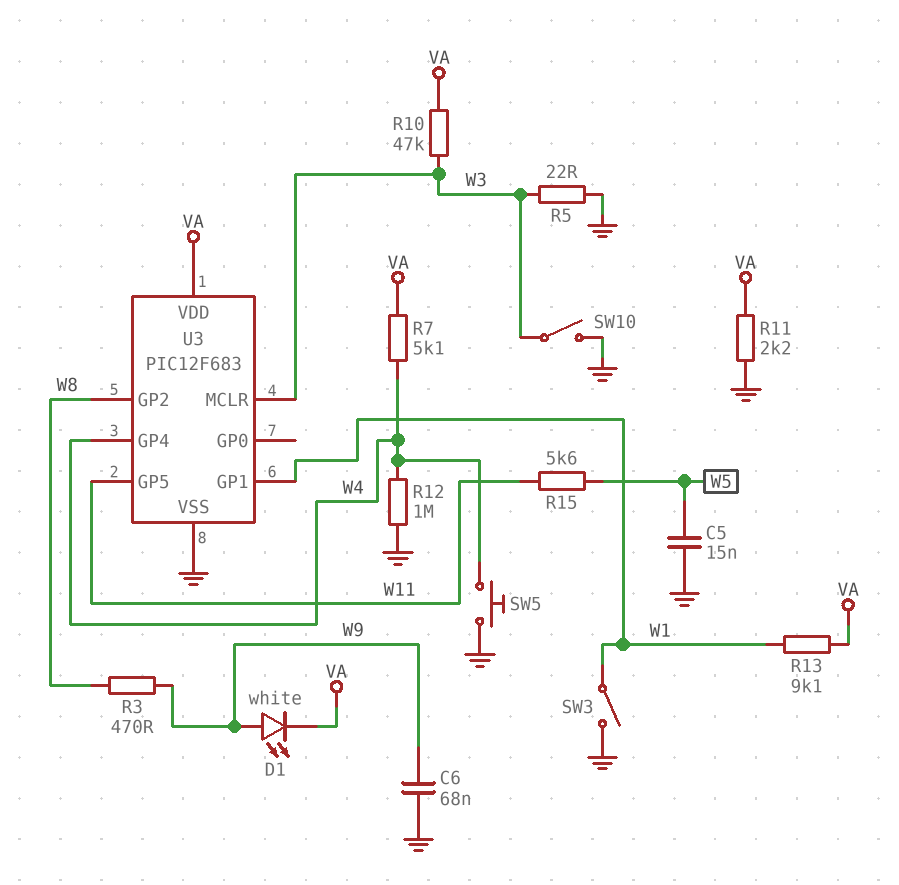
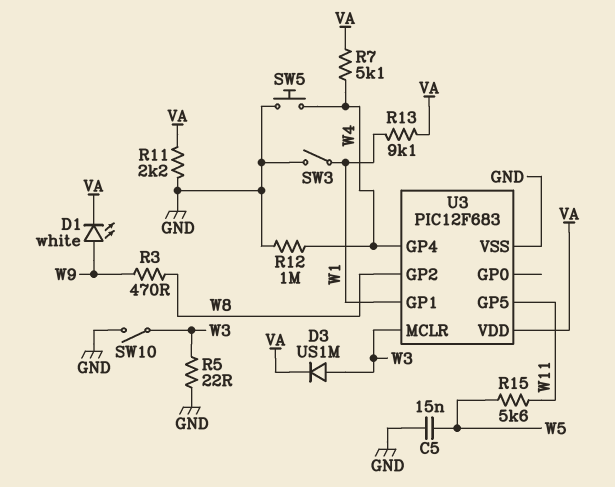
C6: 68nF (GND, W9) -> none
D3: none -> diode US1M (A W3, K VA)
R10: 47k (VA, W3) -> none

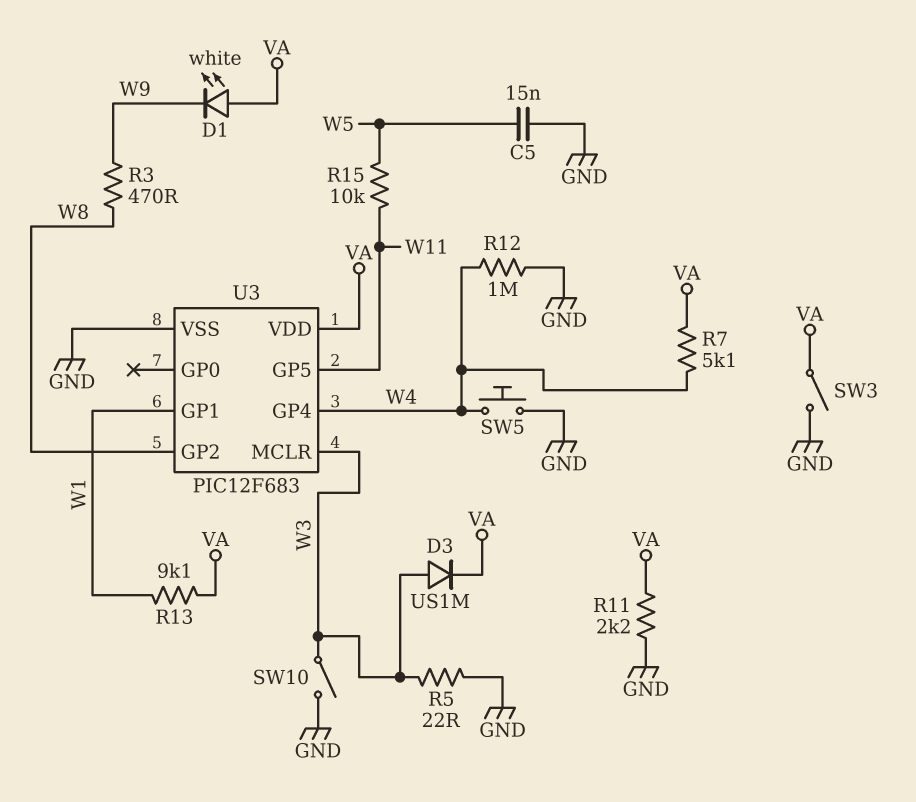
D1: LED white (A W9, K VA) -> LED white (A VA, K W9)
R15: 5.6k (W5, W11) -> 10k (W5, W11)
SW3: switch (GND, W1) -> switch (GND, VA)

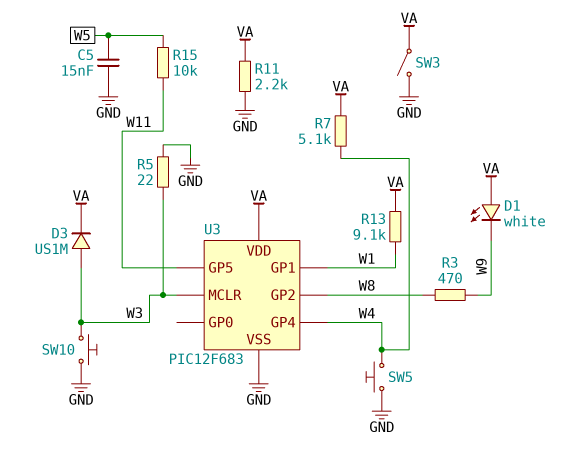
R12: 1M (GND, W4) -> none
SW10: switch (GND, W3) -> button (GND, W3)

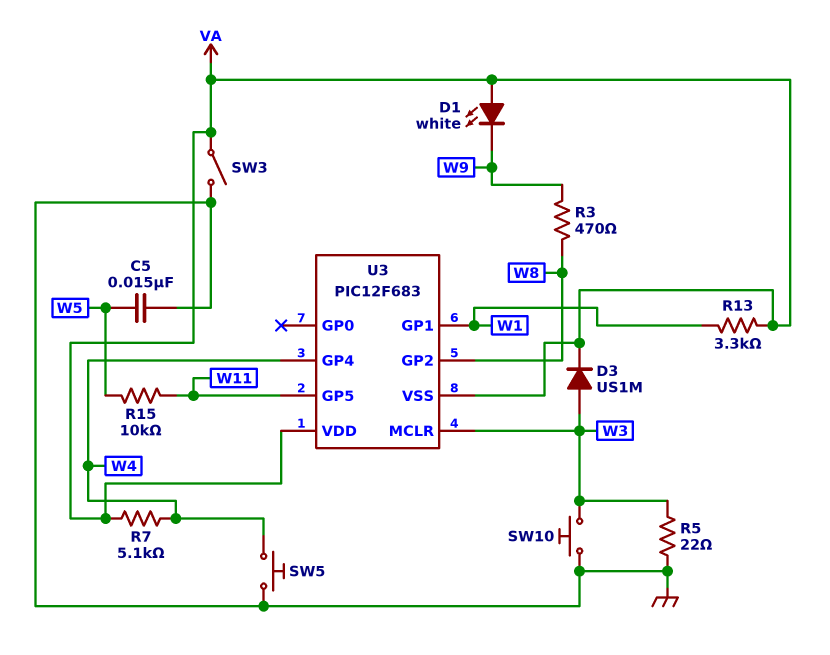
R11: 2.2k (GND, VA) -> none
R13: 9.1k (VA, W1) -> 3.3k (VA, W1)
U3 pin VSS: GND -> VA

